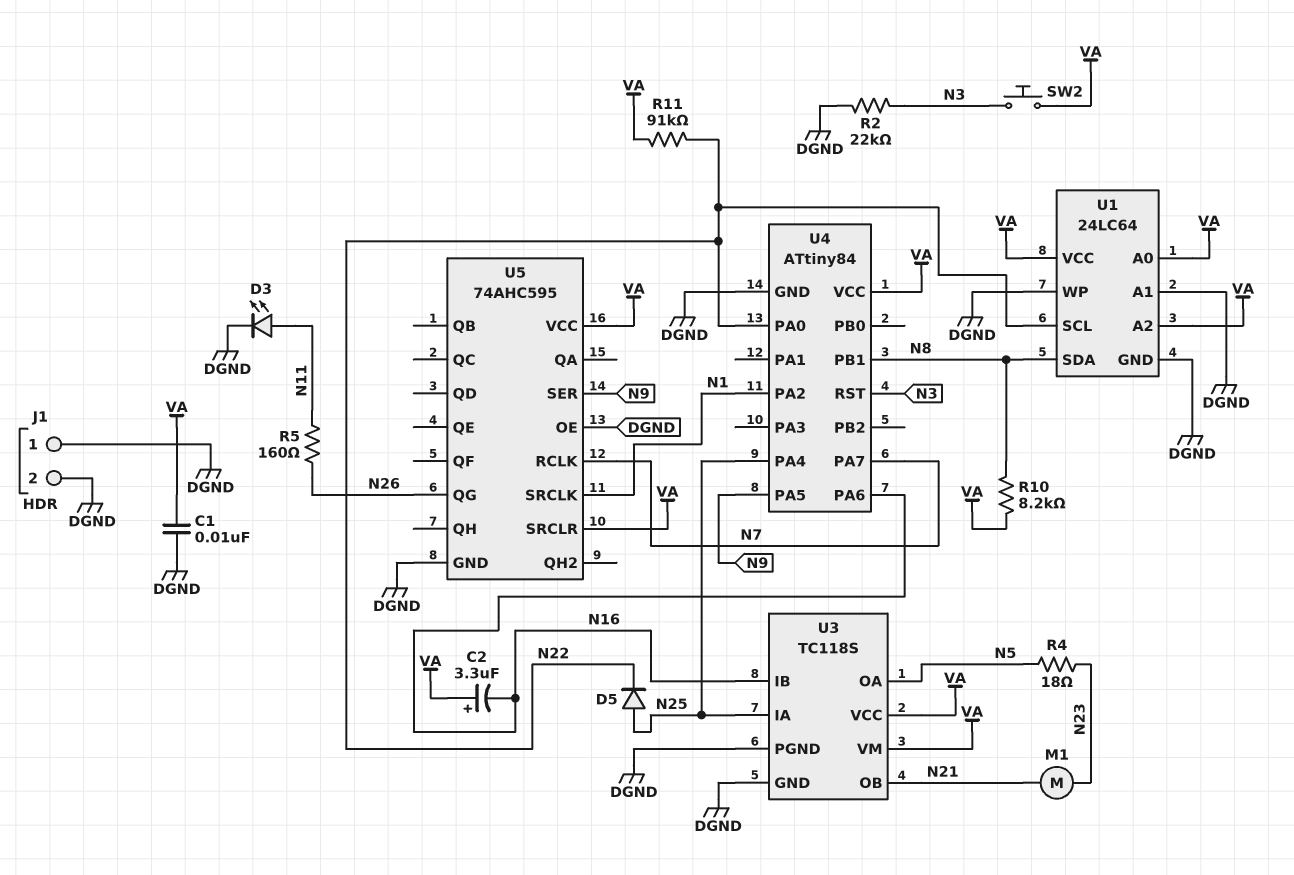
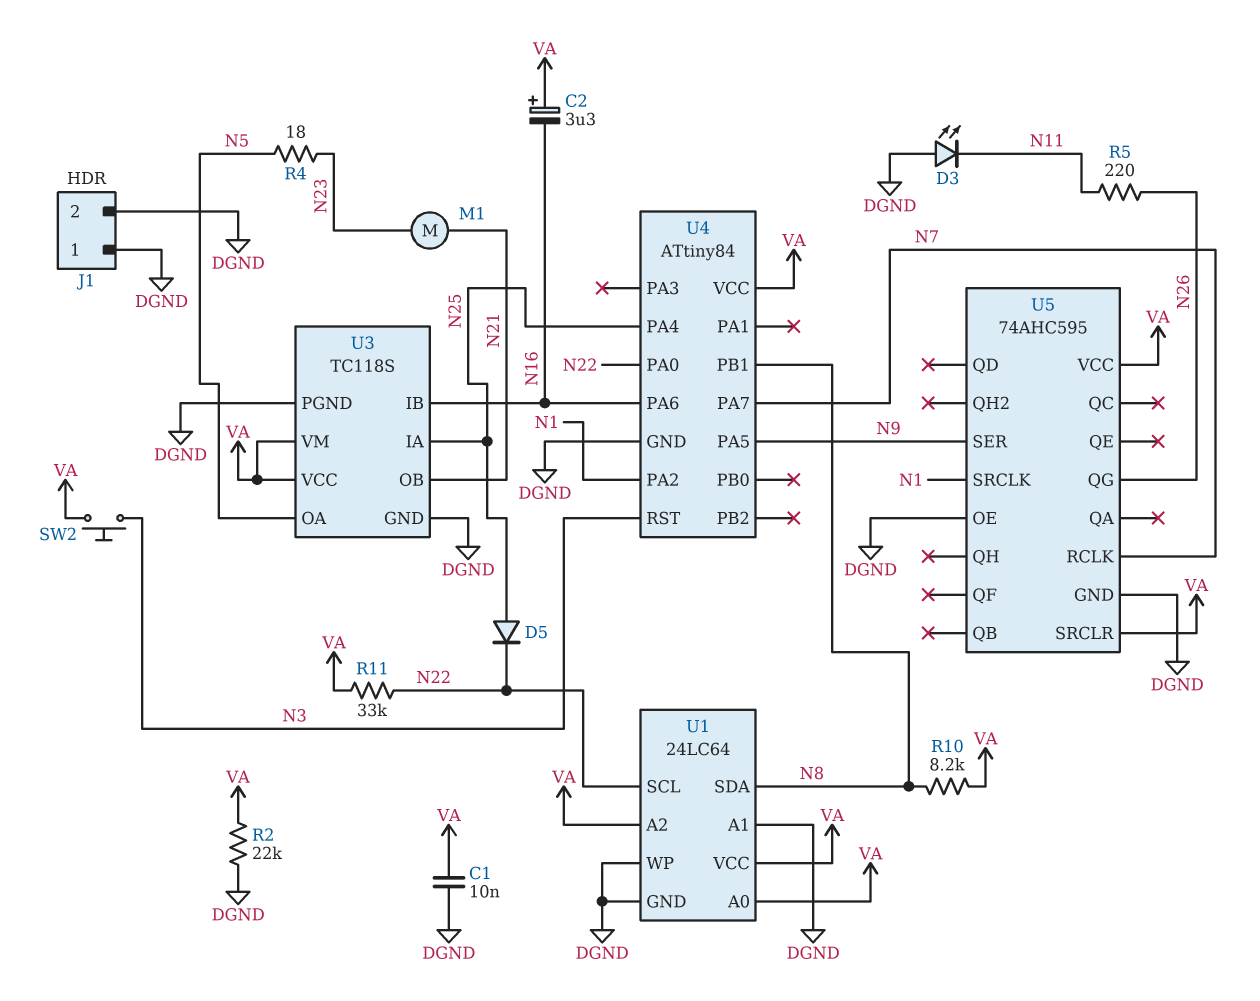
D3: LED (A N11, K DGND) -> LED (A DGND, K N11)
R2: 22k (DGND, N3) -> 22k (DGND, VA)
R5: 160 (N11, N26) -> 220 (N11, N26)
R11: 91k (N22, VA) -> 33k (N22, VA)

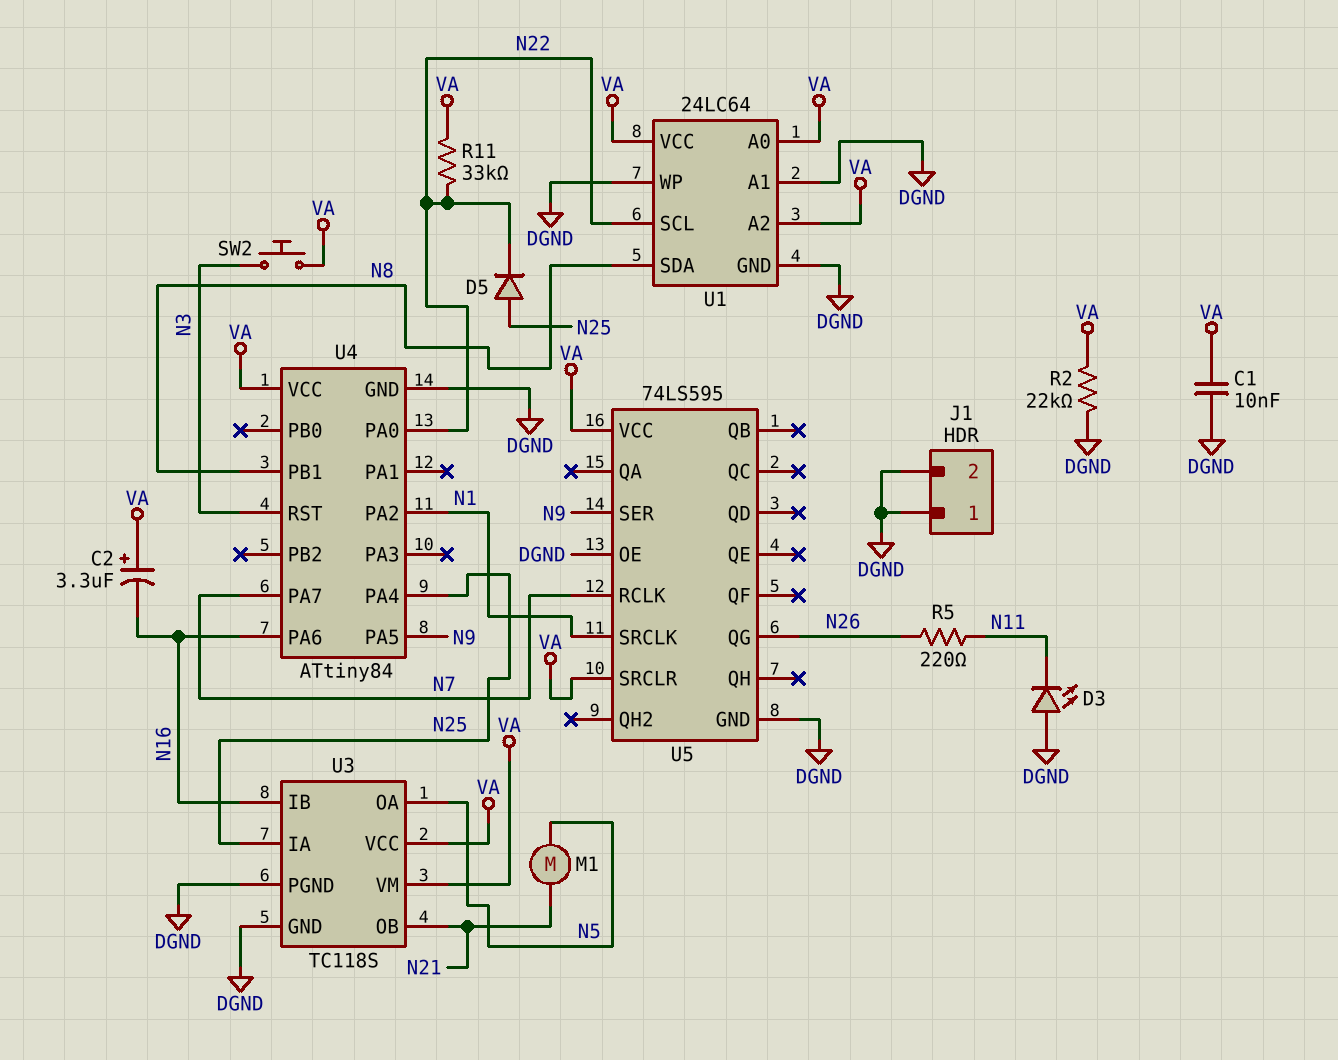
M1: motor (N21, N23) -> motor (N5, N21)
R4: 18 (N5, N23) -> none
R10: 8.2k (N8, VA) -> none
U5: 74AHC595 -> 74LS595

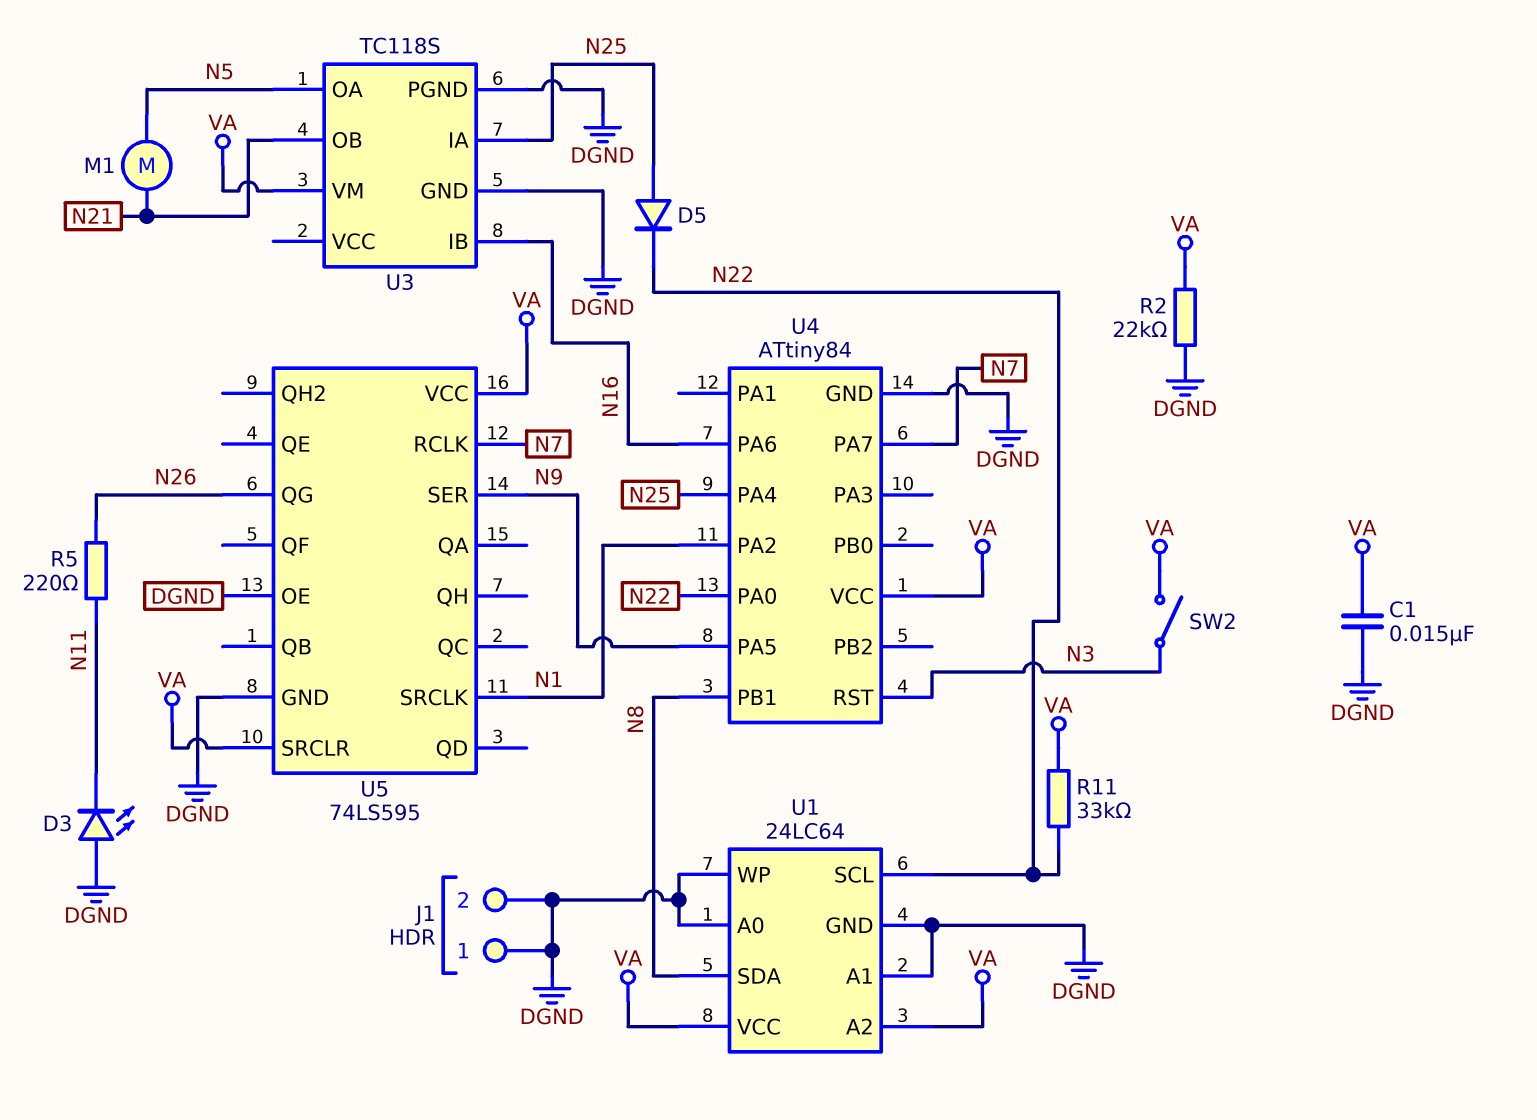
C1: 10nF (DGND, VA) -> 15nF (DGND, VA)
C2: 3.3uF (plus VA, minus N16) -> none
SW2: button (N3, VA) -> switch (N3, VA)
U1 pin A0: VA -> DGND
U3 pin VCC: VA -> none

